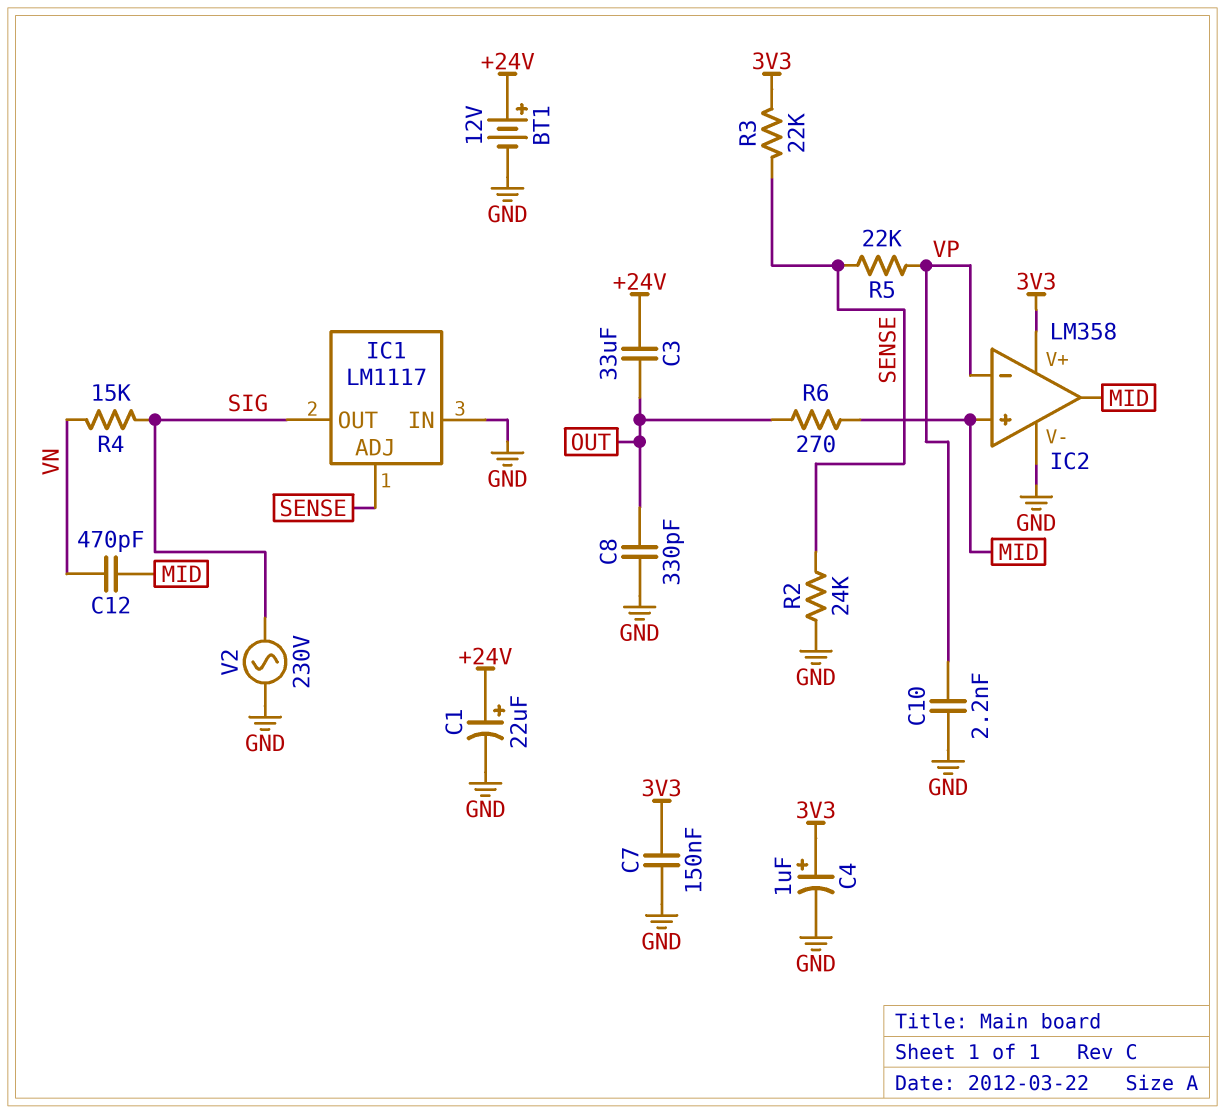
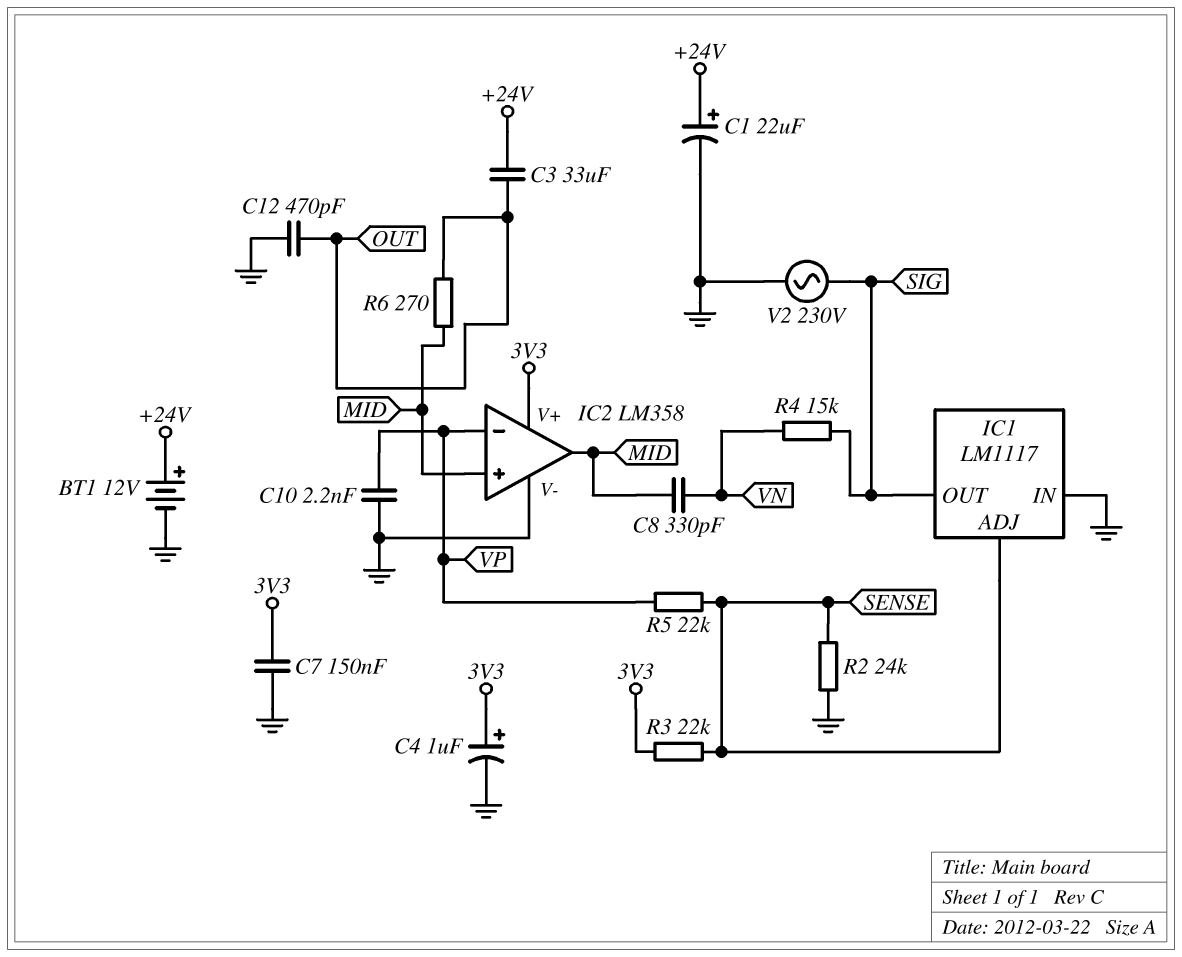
C8: 330pF (GND, OUT) -> 330pF (MID, VN)
C12: 470pF (MID, VN) -> 470pF (GND, OUT)

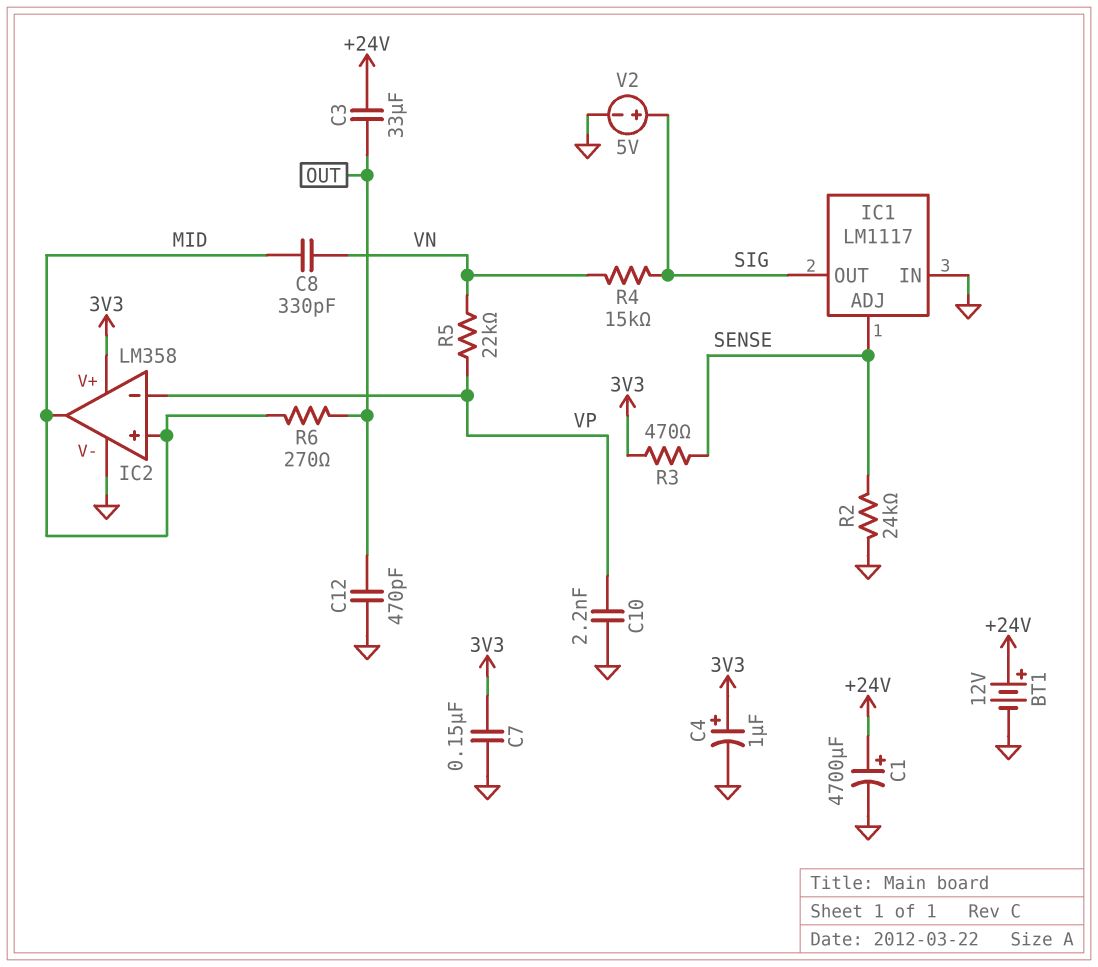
C1: 22uF (plus +24V, minus GND) -> 4700uF (plus +24V, minus GND)
R3: 22k (3V3, SENSE) -> 470 (3V3, SENSE)
R5: 22k (SENSE, VP) -> 22k (VN, VP)
V2: AC 230V (GND, SIG) -> 5V (plus SIG, minus GND)

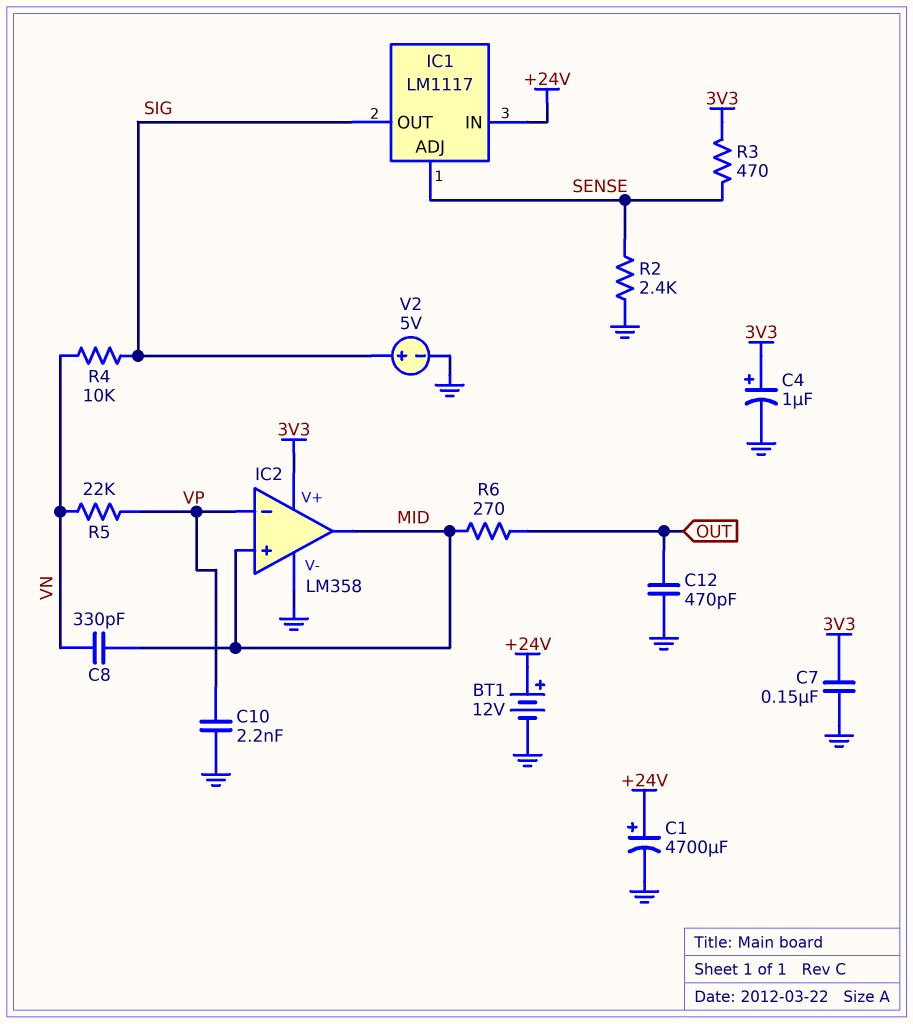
C3: 33uF (+24V, OUT) -> none
IC1 pin IN: GND -> +24V
R2: 24k (GND, SENSE) -> 2.4k (GND, SENSE)
R4: 15k (SIG, VN) -> 10k (SIG, VN)

